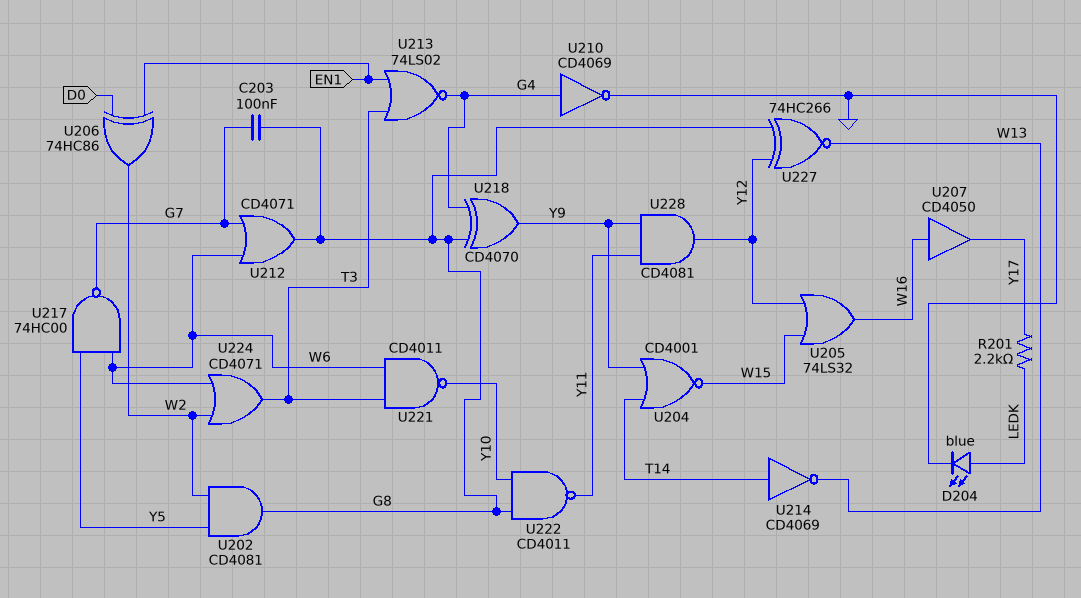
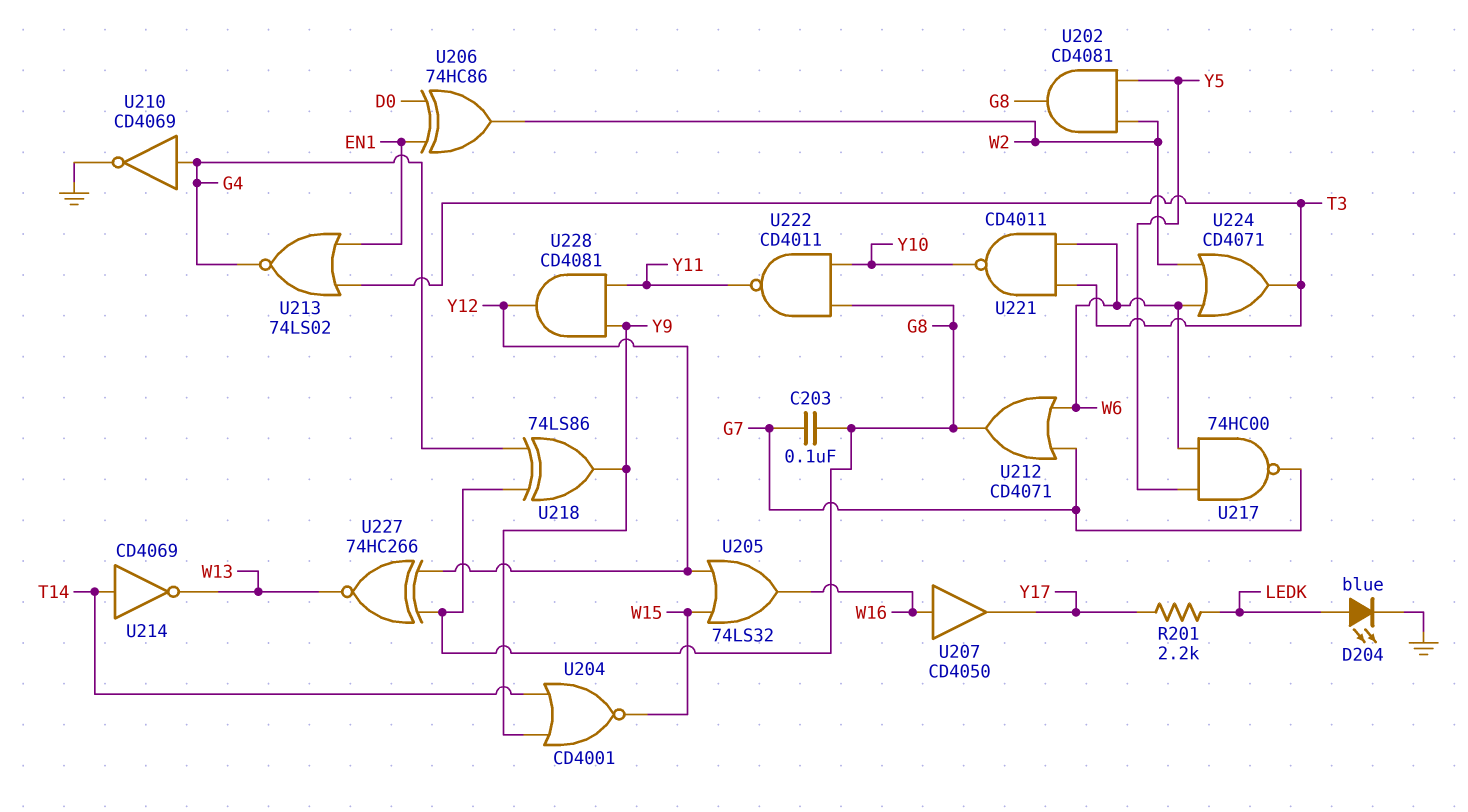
U218: XOR CD4070 (in G4, in G8, out Y9) -> XOR 74LS86 (in G4, in G8, out Y9)

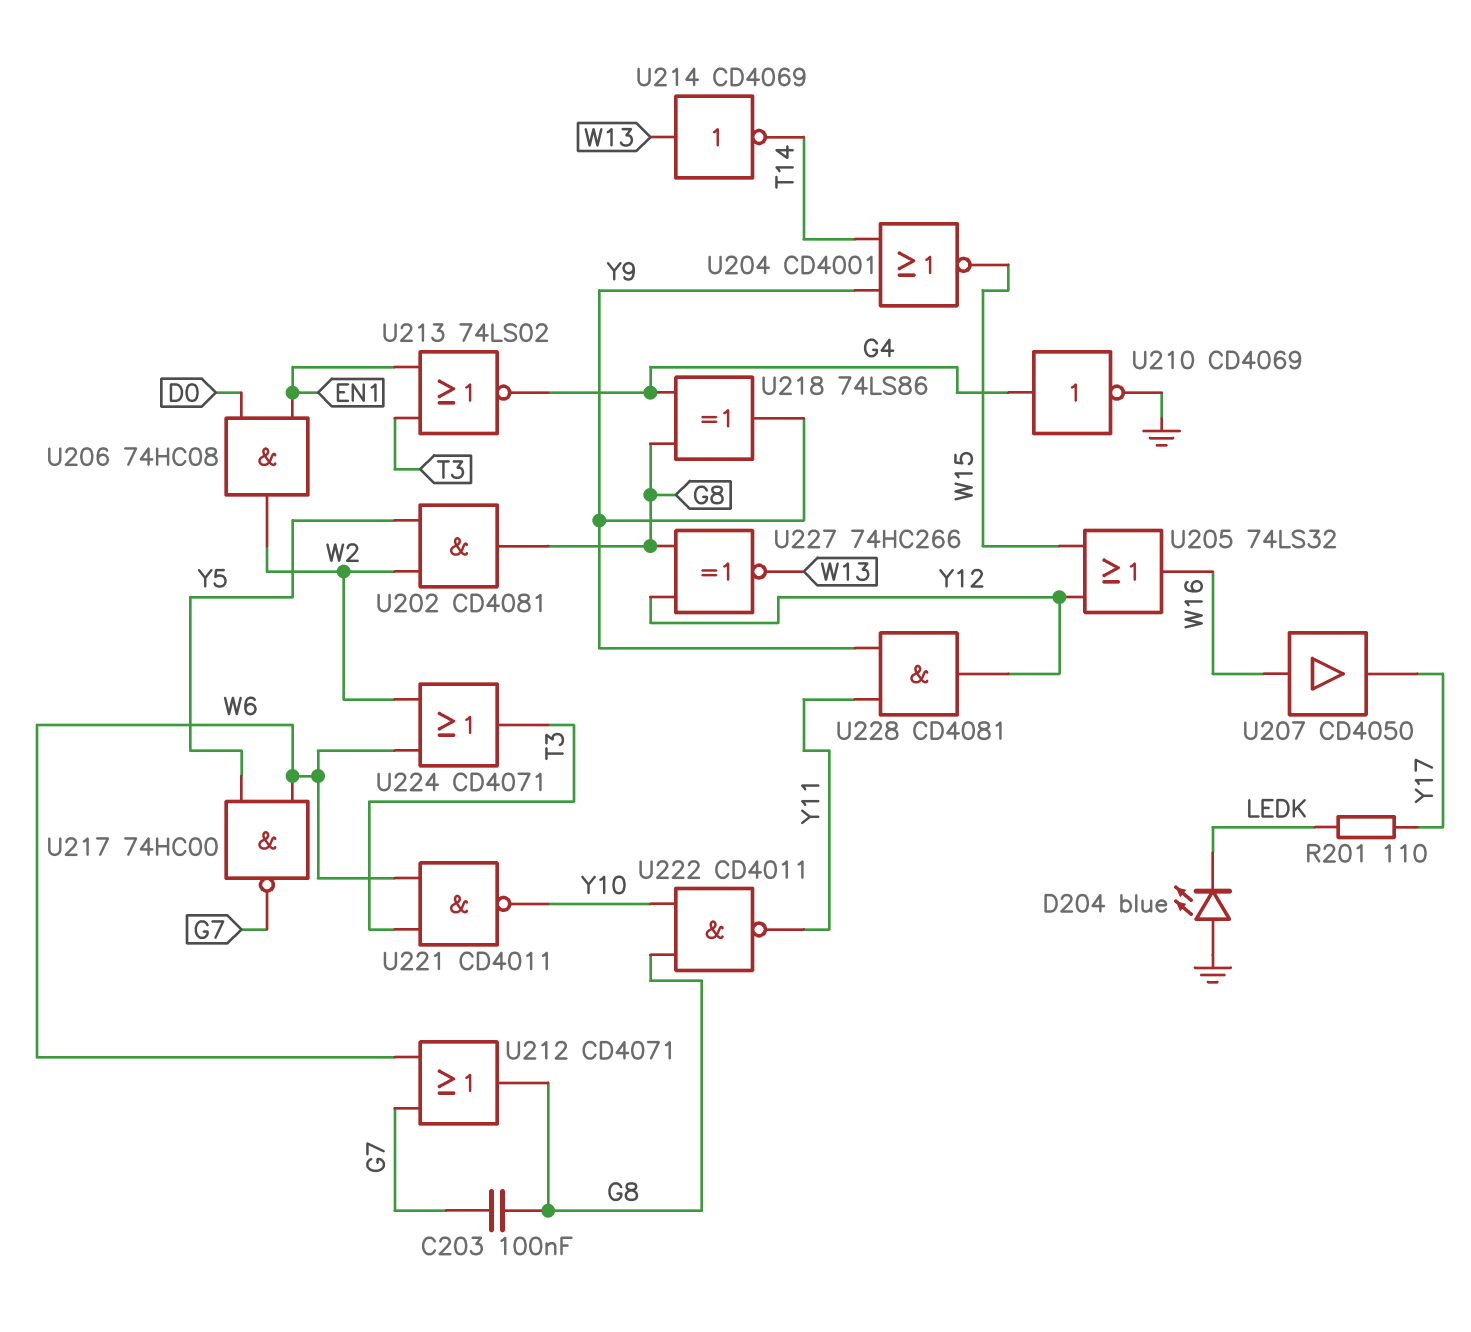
D204: LED blue (A LEDK, K GND) -> LED blue (A GND, K LEDK)
R201: 2.2k (LEDK, Y17) -> 110 (LEDK, Y17)
U206: XOR 74HC86 (in D0, in EN1, out W2) -> AND 74HC08 (in D0, in EN1, out W2)
U214: NOT CD4069 (in T14, out W13) -> NOT CD4069 (in W13, out T14)

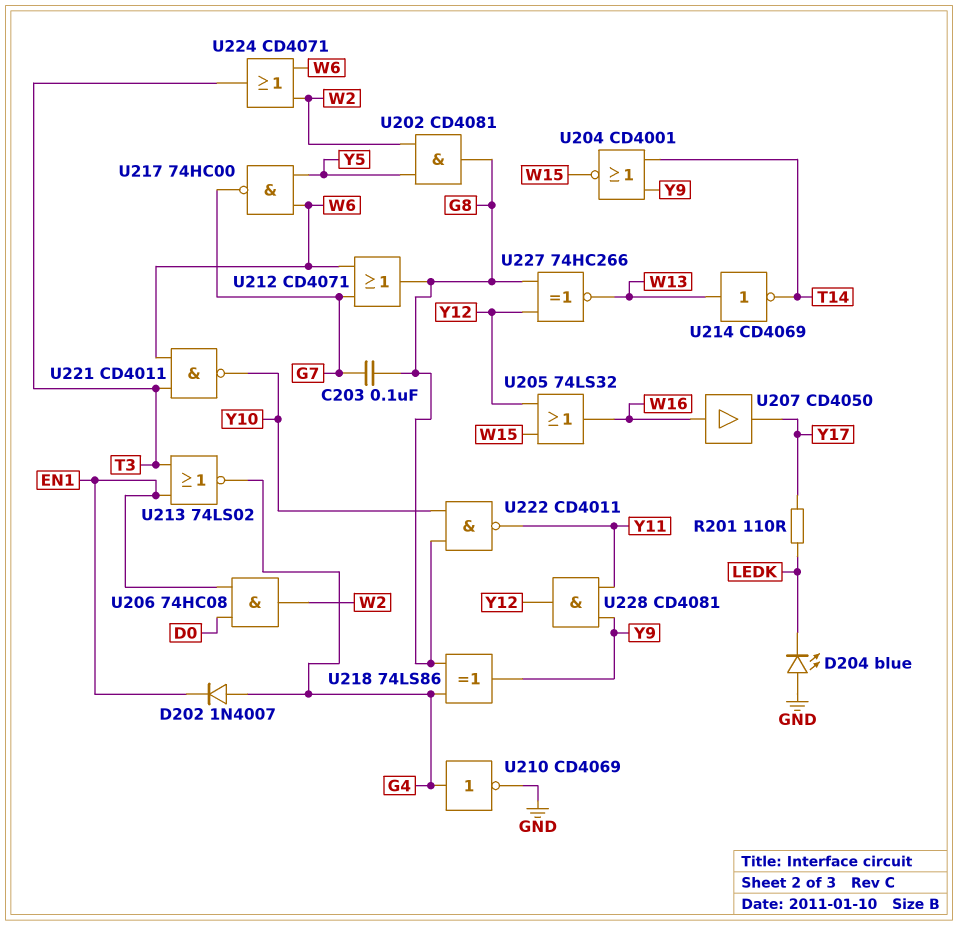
D202: none -> diode 1N4007 (A G4, K EN1)

